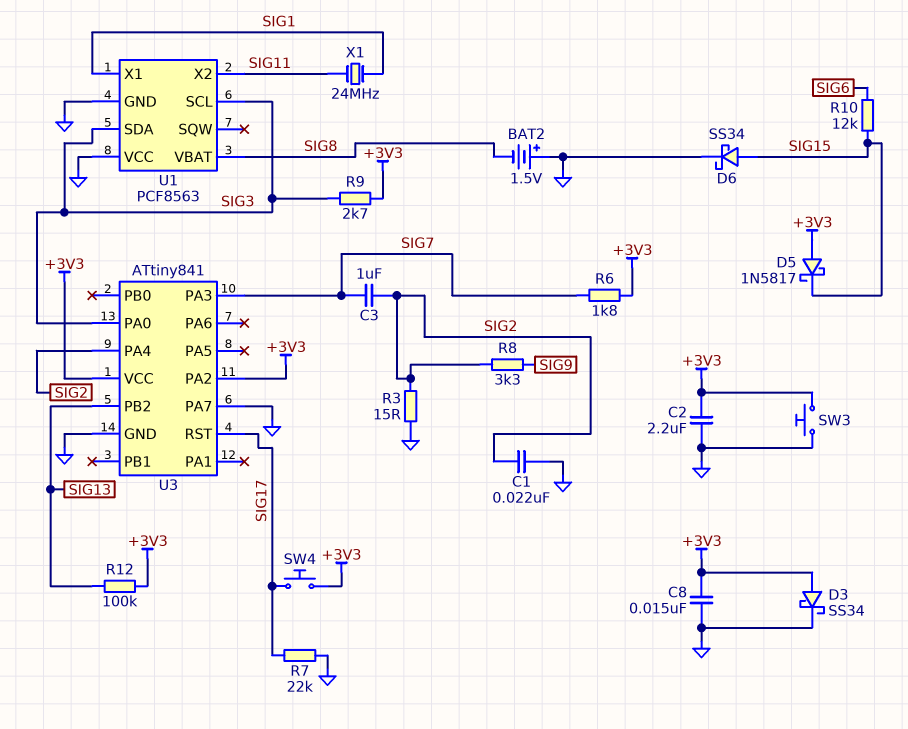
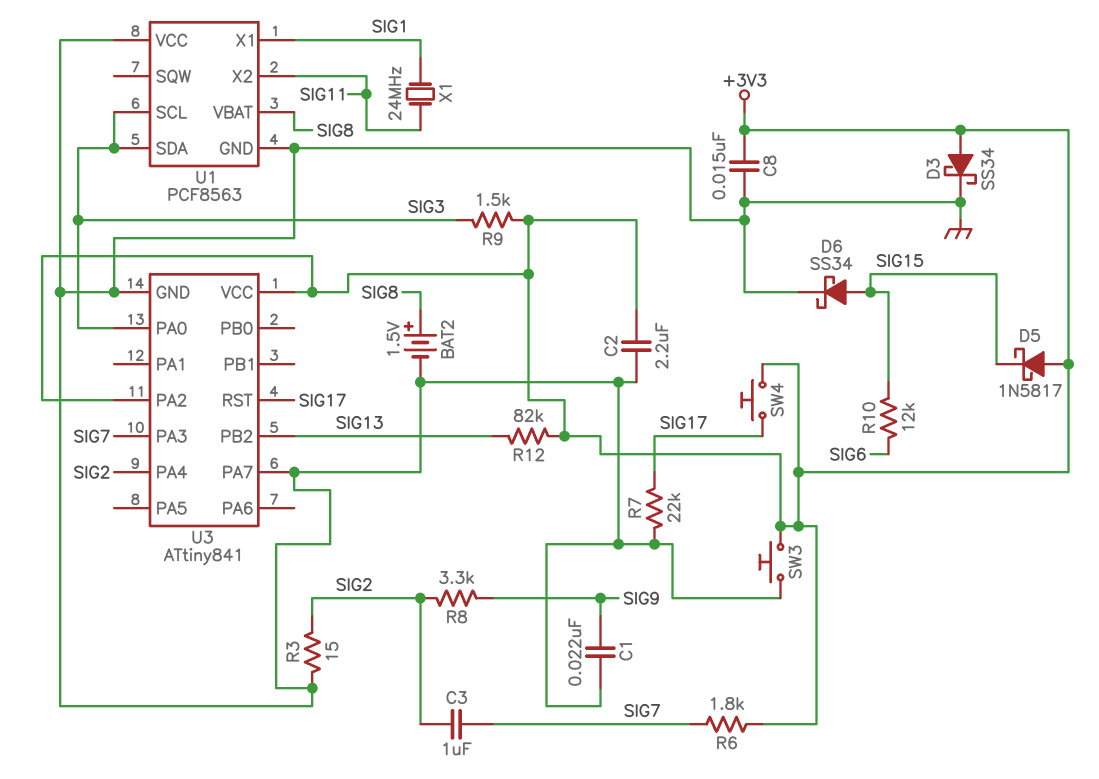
BAT2: 1.5V (plus GND, minus SIG8) -> 1.5V (plus SIG8, minus GND)
C1: 22nF (GND, SIG2) -> 22nF (GND, SIG9)
R9: 2.7k (+3V3, SIG3) -> 1.5k (+3V3, SIG3)
R12: 100k (+3V3, SIG13) -> 82k (+3V3, SIG13)

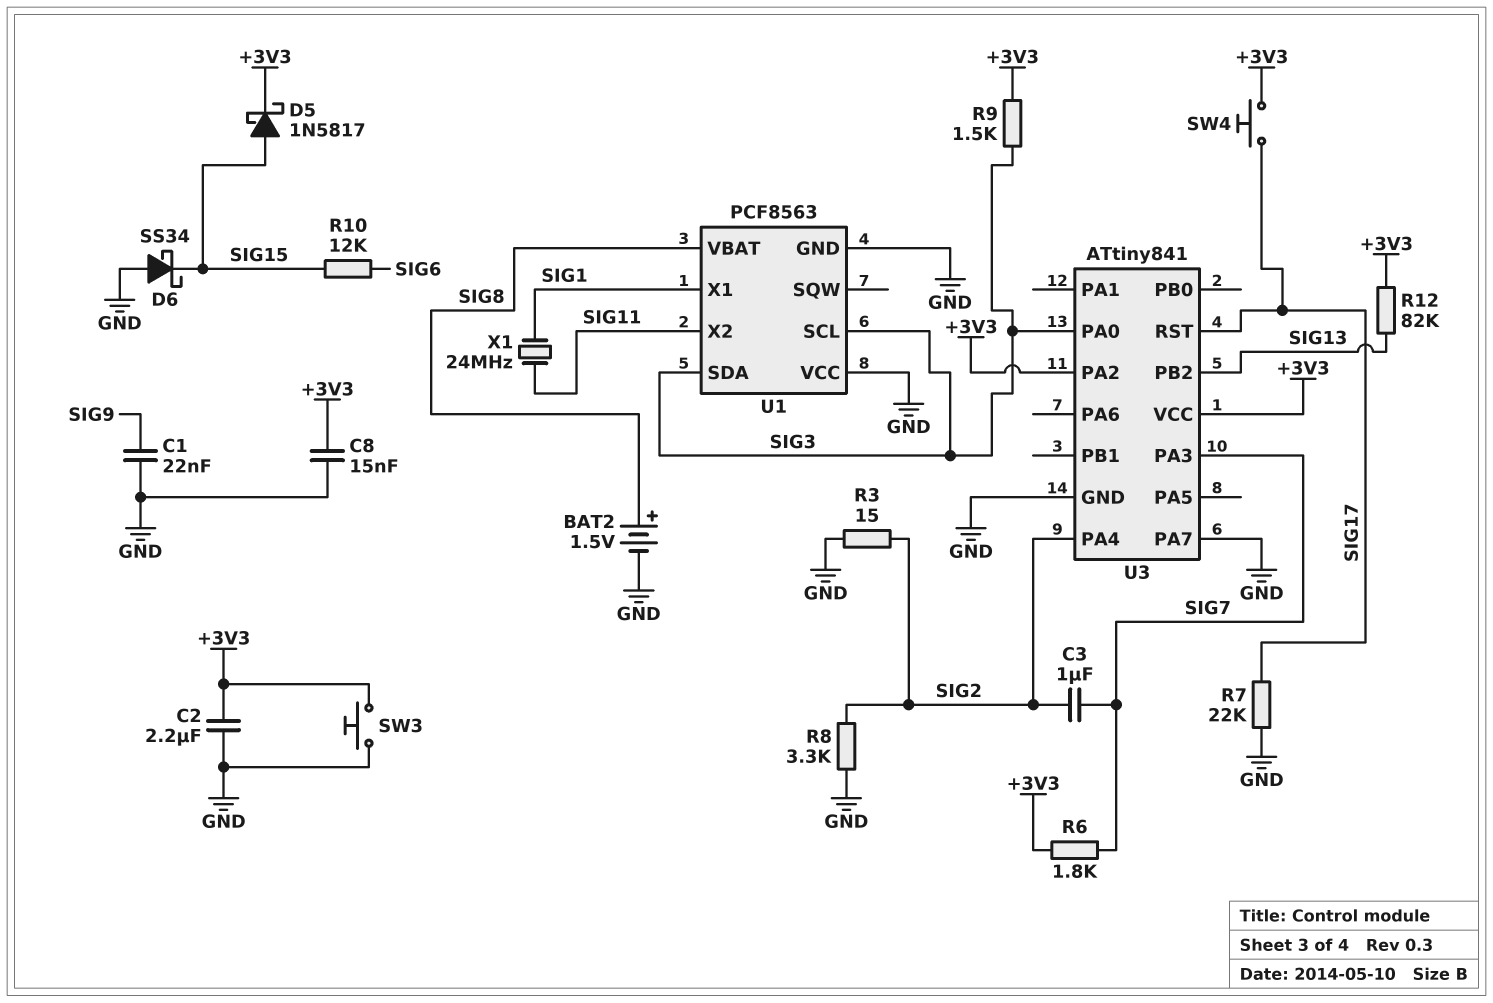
D3: schottky SS34 (A +3V3, K GND) -> none
D5: schottky 1N5817 (A +3V3, K SIG15) -> schottky 1N5817 (A SIG15, K +3V3)
D6: schottky SS34 (A SIG15, K GND) -> schottky SS34 (A GND, K SIG15)
R8: 3.3k (SIG2, SIG9) -> 3.3k (GND, SIG2)

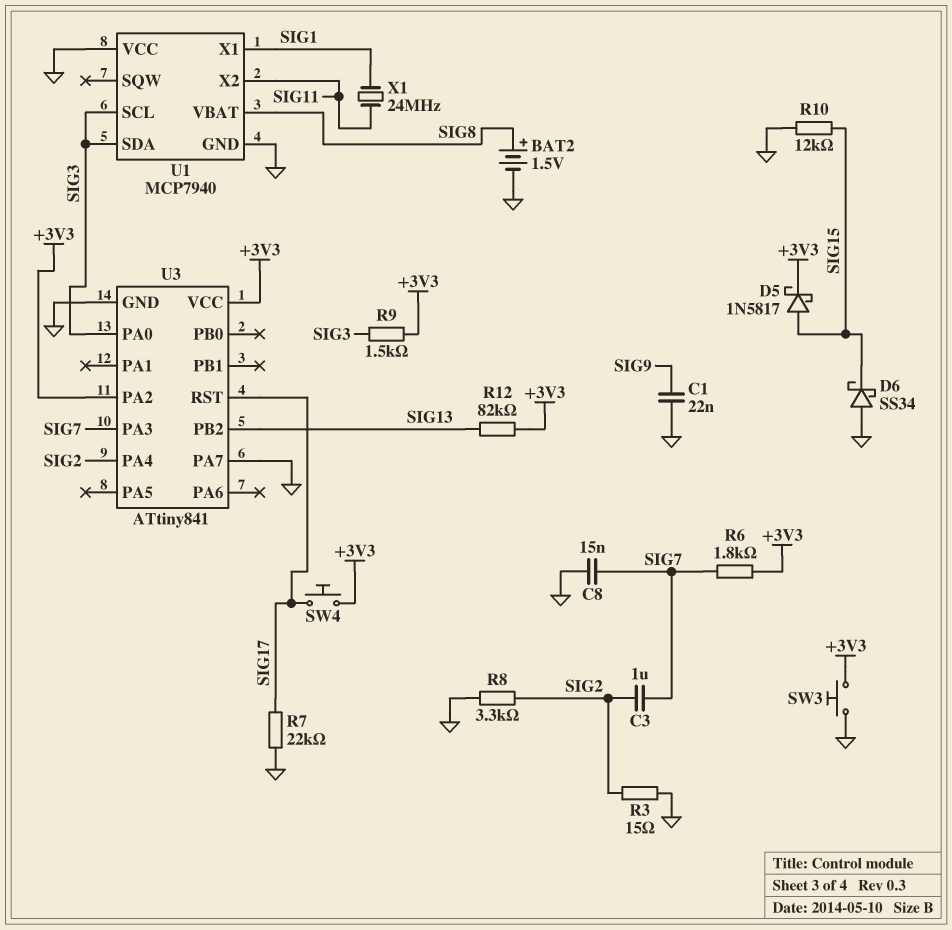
C2: 2.2uF (+3V3, GND) -> none
C8: 15nF (+3V3, GND) -> 15nF (GND, SIG7)
R10: 12k (SIG6, SIG15) -> 12k (GND, SIG15)
U1: PCF8563 -> MCP7940

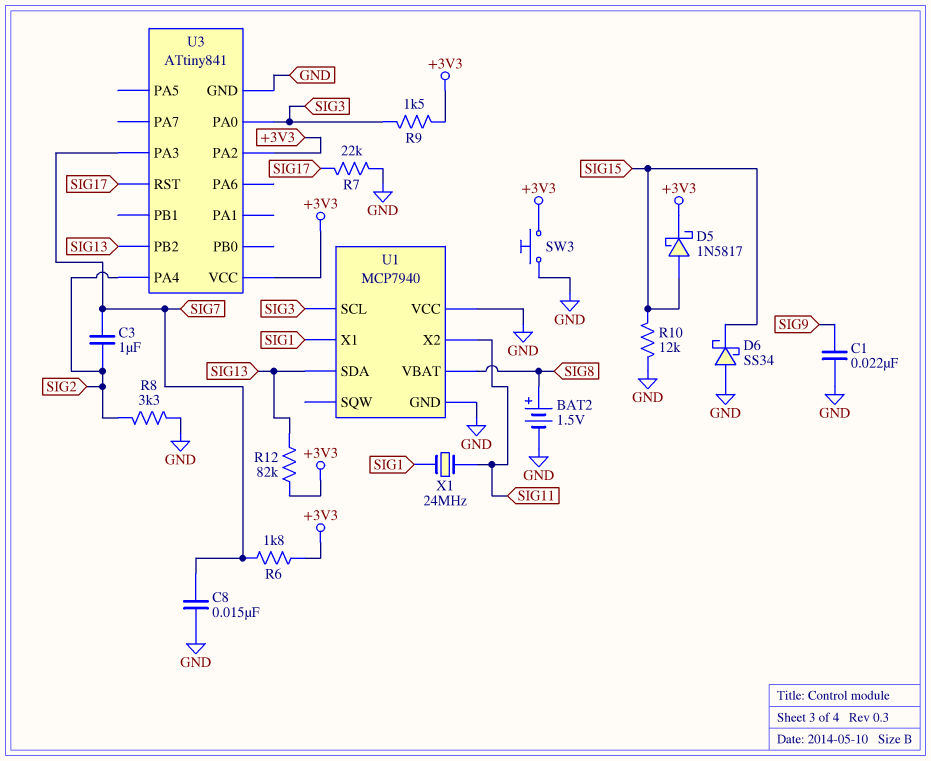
R3: 15 (GND, SIG2) -> none
SW4: button (+3V3, SIG17) -> none
U1 pin SDA: SIG3 -> SIG13
U3 pin PA7: GND -> none

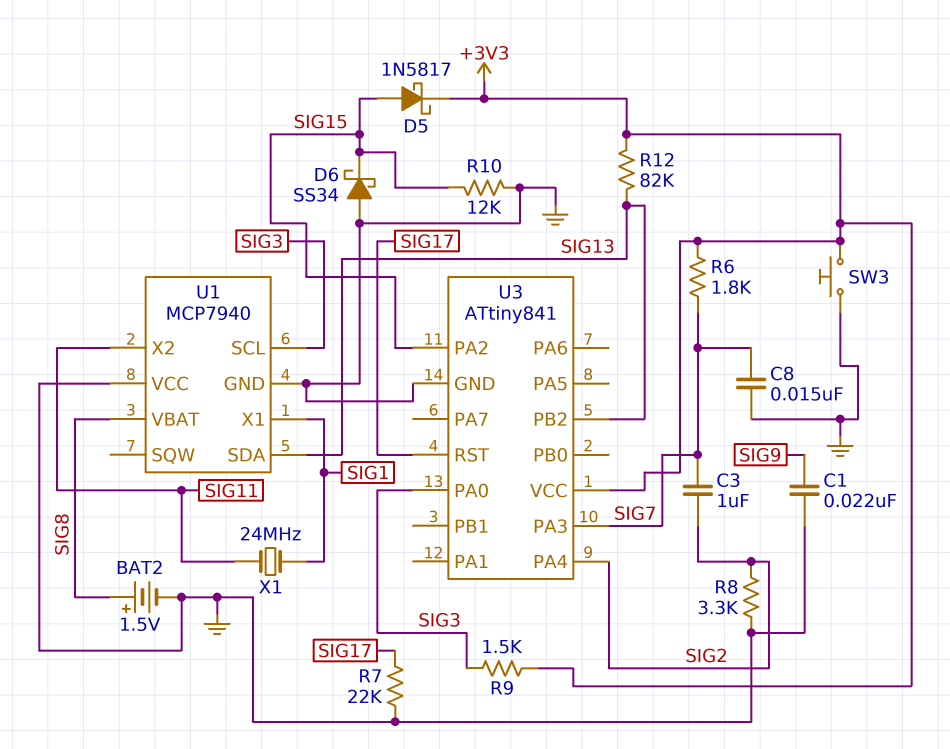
U3 pin PA2: +3V3 -> SIG15

